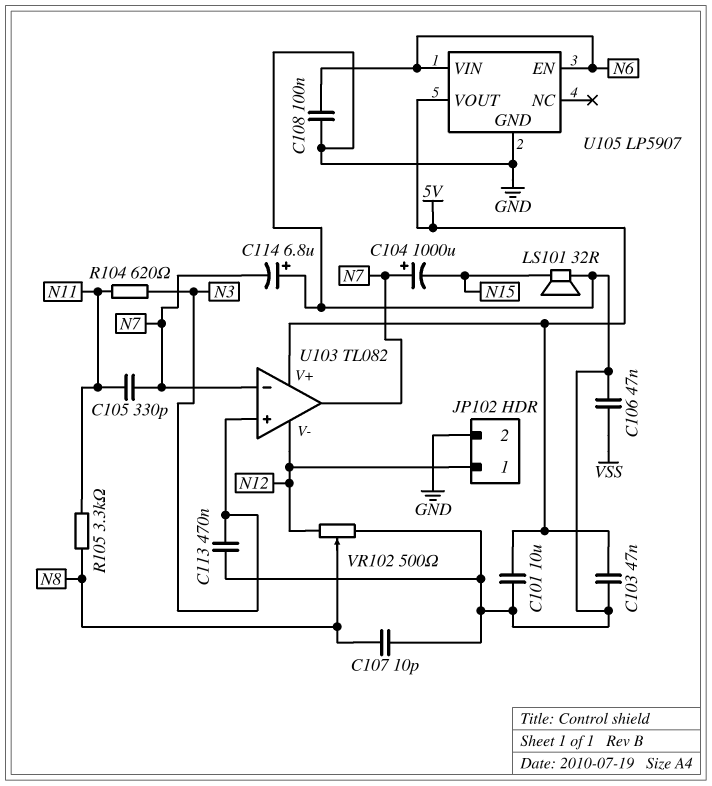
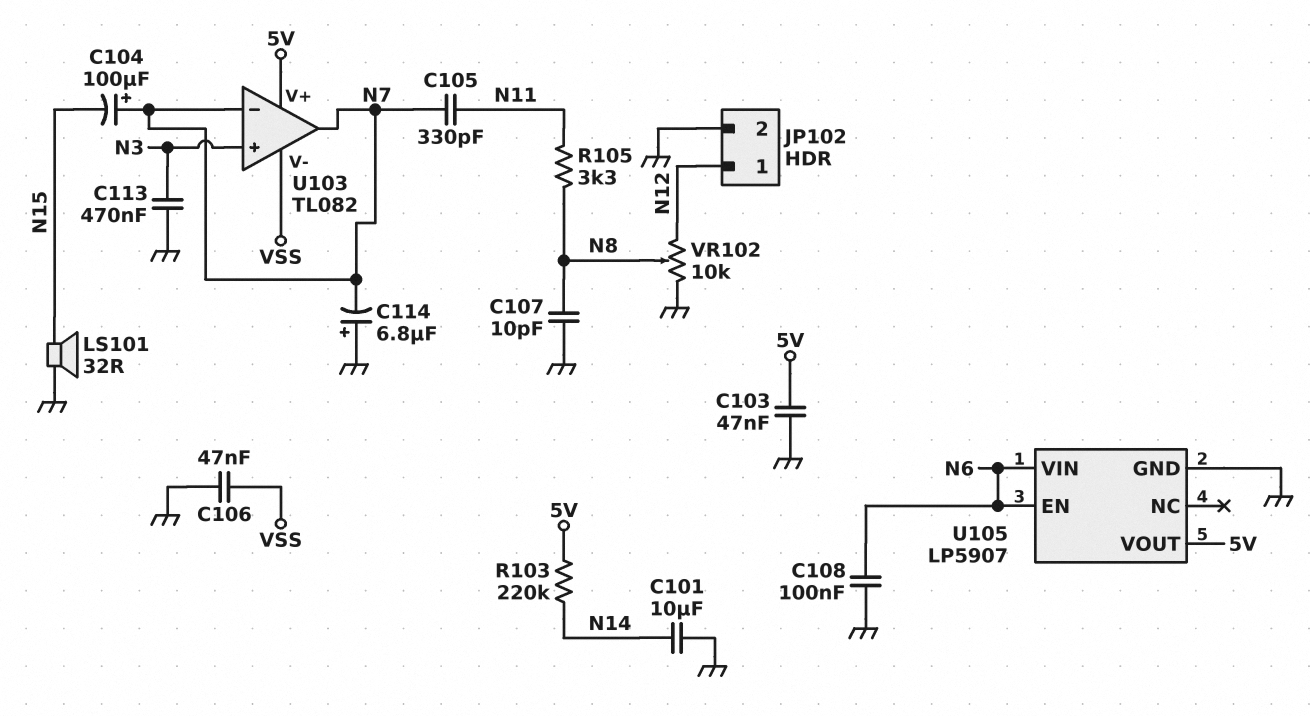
C101: 10uF (5V, GND) -> 10uF (GND, N14)
C104: 1000uF (plus N7, minus N15) -> 100uF (plus N7, minus N15)
R103: none -> 220k (5V, N14)
R104: 620 (N3, N11) -> none
U103 pin V-: N12 -> VSS
VR102: 500 (GND, N12, wiper N8) -> 10k (GND, N12, wiper N8)

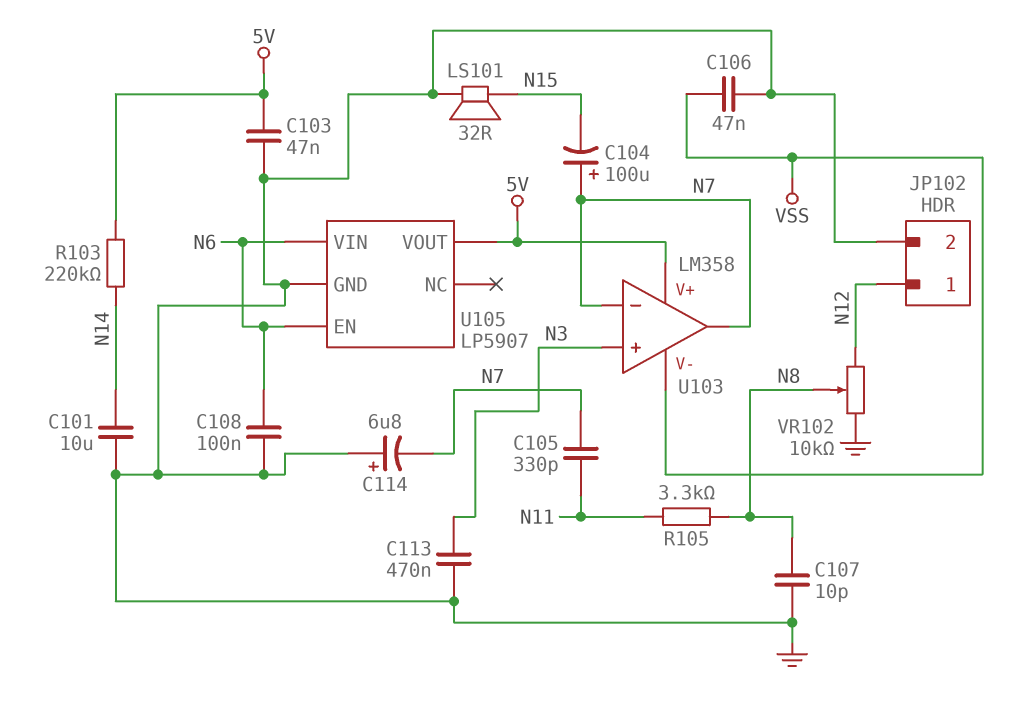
U103: TL082 -> LM358

